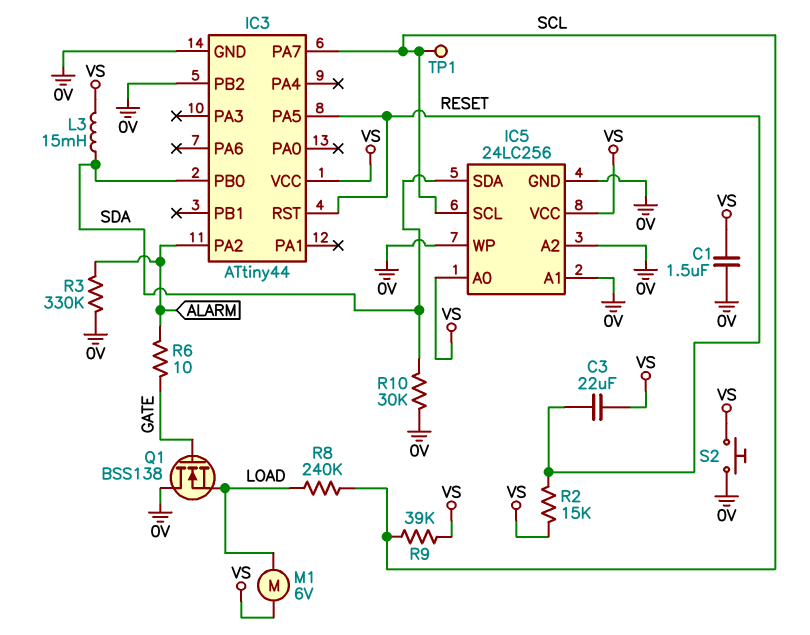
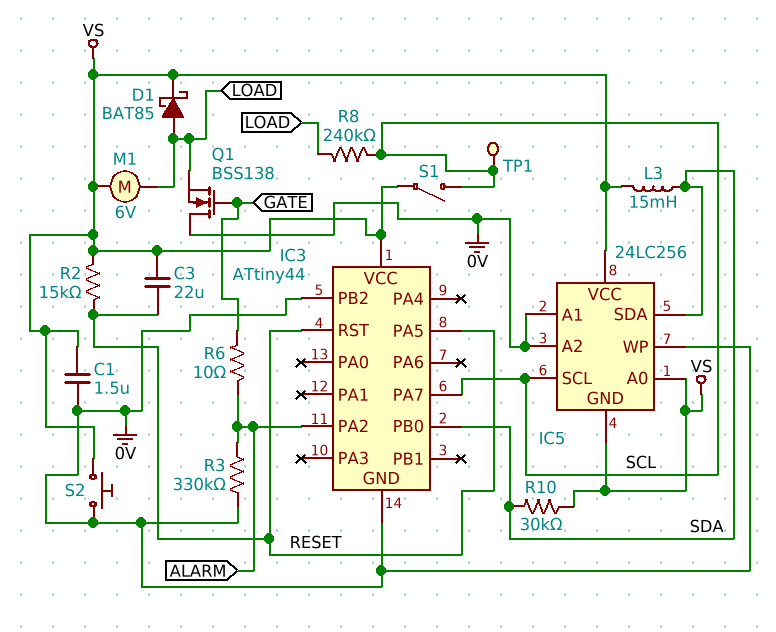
D1: none -> schottky BAT85 (A LOAD, K VS)
IC5 pin GND: 0V -> VS
R9: 39k (SCL, VS) -> none
R10: 30k (0V, SDA) -> 30k (SDA, VS)
S1: none -> switch (SCL, VS)

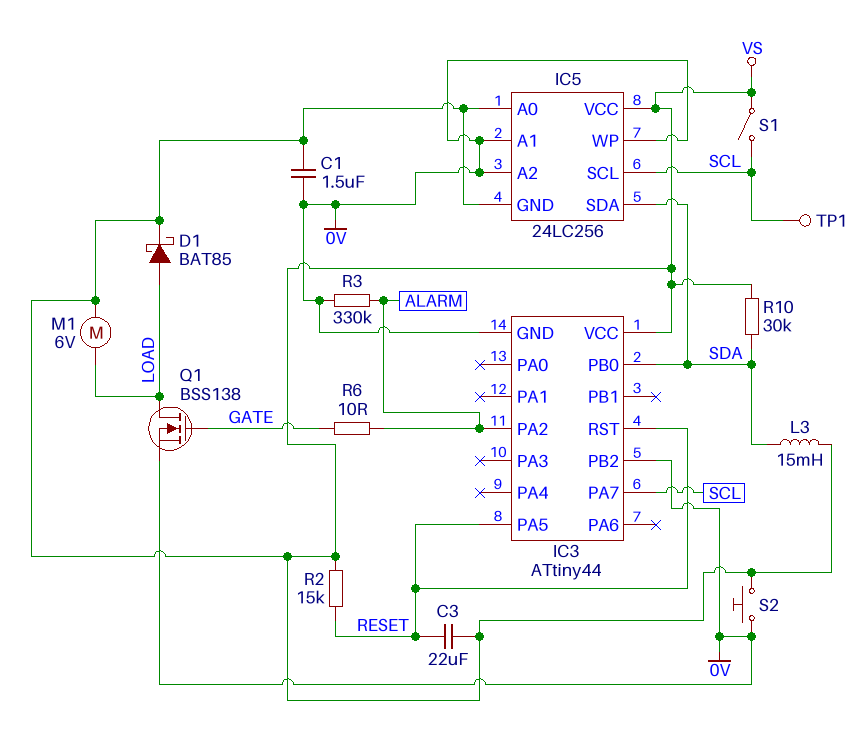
Q1: NMOS BSS138 (G GATE, D 0V, S LOAD) -> NMOS BSS138 (G GATE, D LOAD, S 0V)
R8: 240k (LOAD, SCL) -> none

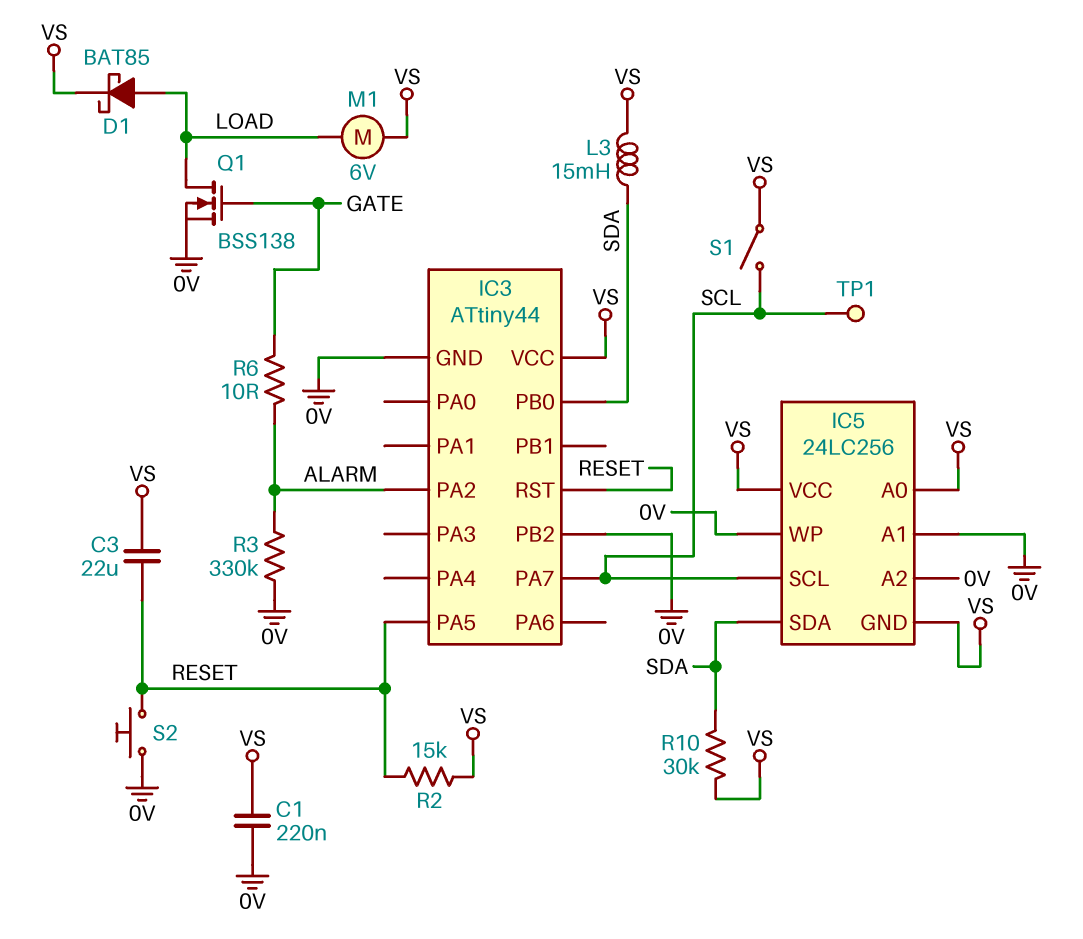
C1: 1.5uF (0V, VS) -> 220nF (0V, VS)
S2: button (0V, VS) -> button (0V, RESET)

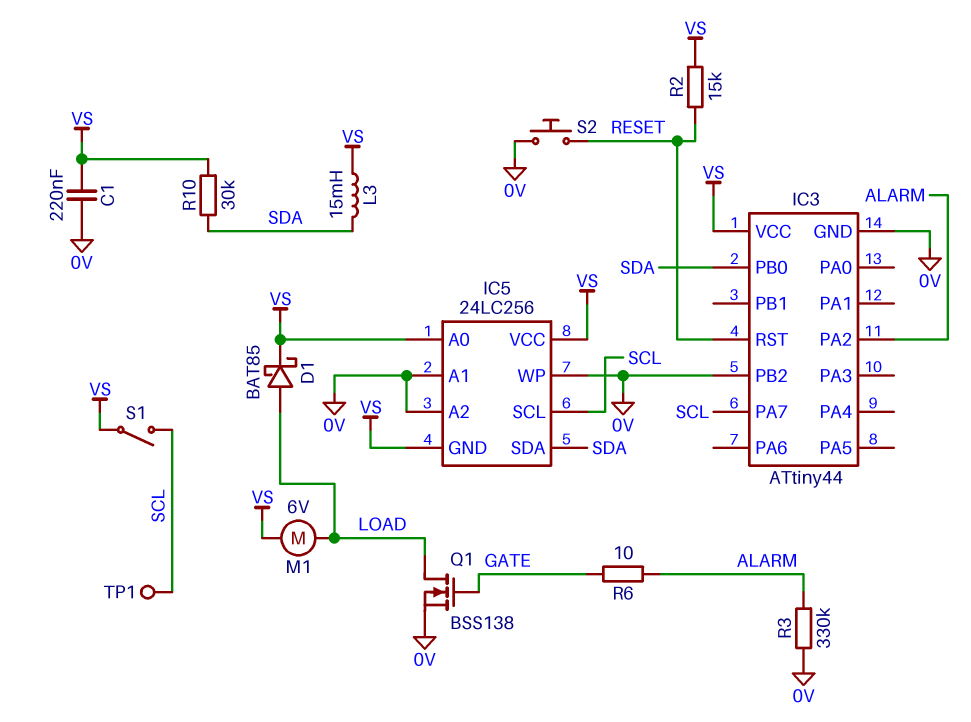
C3: 22uF (RESET, VS) -> none
IC3 pin PA5: RESET -> none

